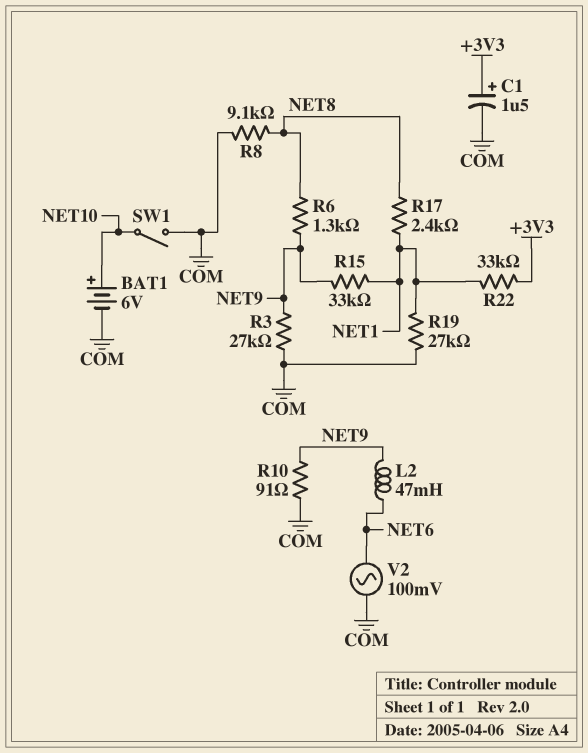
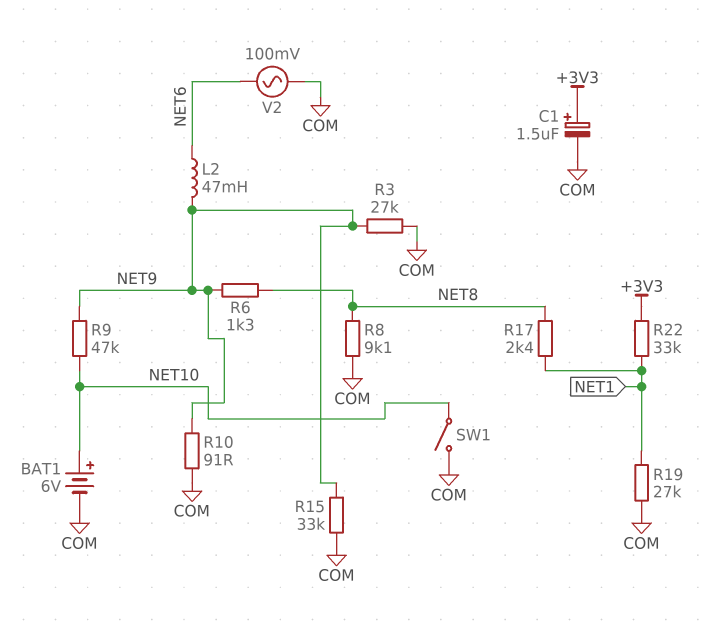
R9: none -> 47k (NET9, NET10)
R15: 33k (NET1, NET9) -> 33k (COM, NET9)

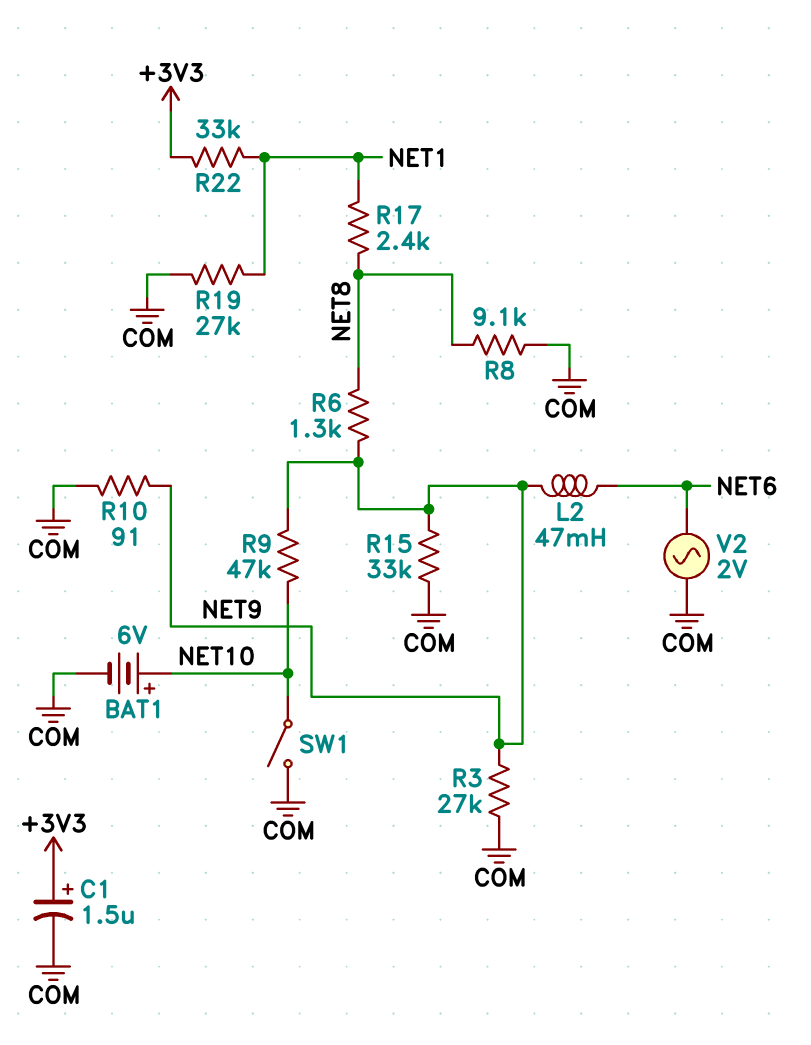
V2: AC 100mV (COM, NET6) -> AC 2V (COM, NET6)

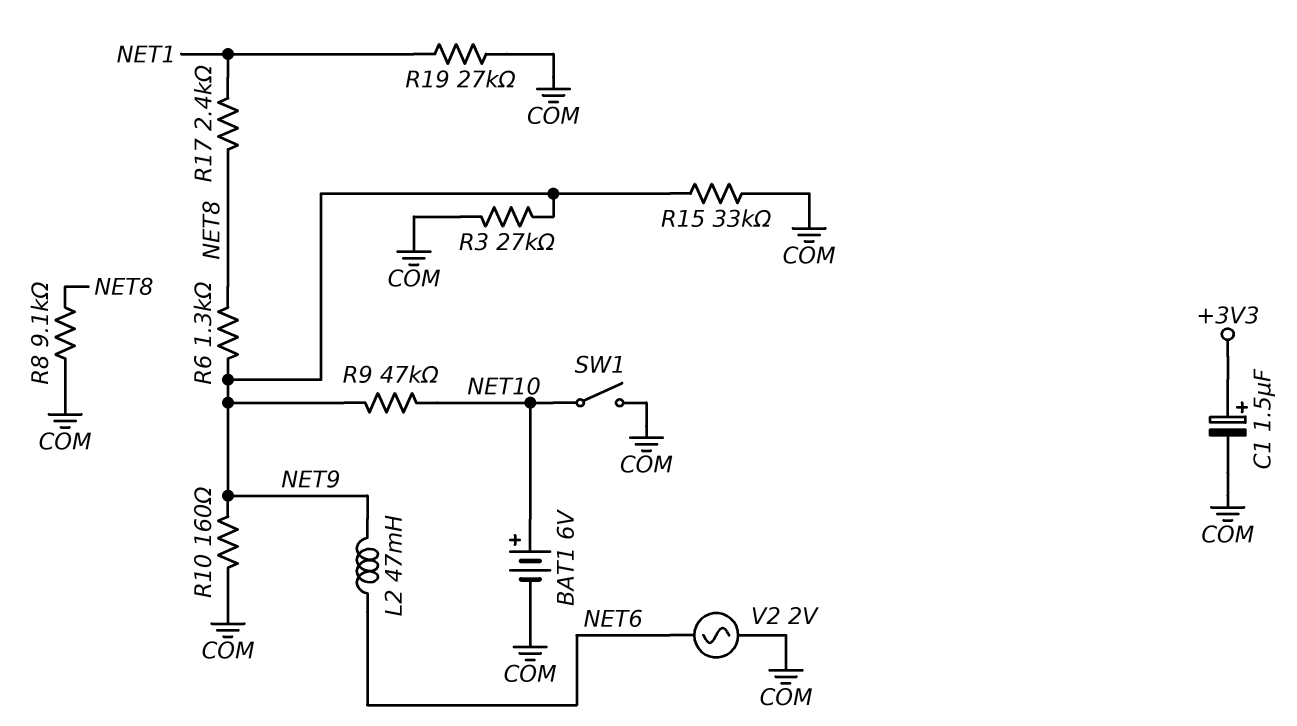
R10: 91 (COM, NET9) -> 160 (COM, NET9)
R22: 33k (+3V3, NET1) -> none

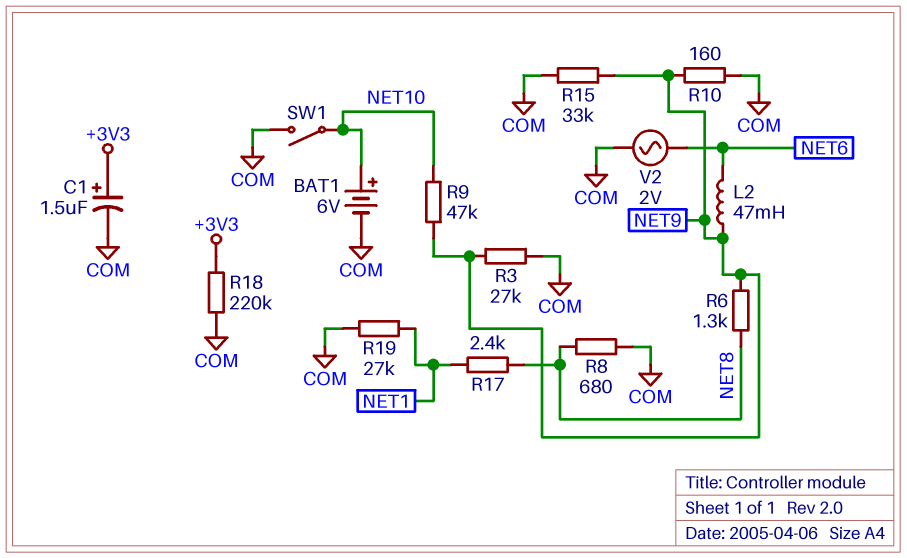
R8: 9.1k (COM, NET8) -> 680 (COM, NET8)
R18: none -> 220k (+3V3, COM)

